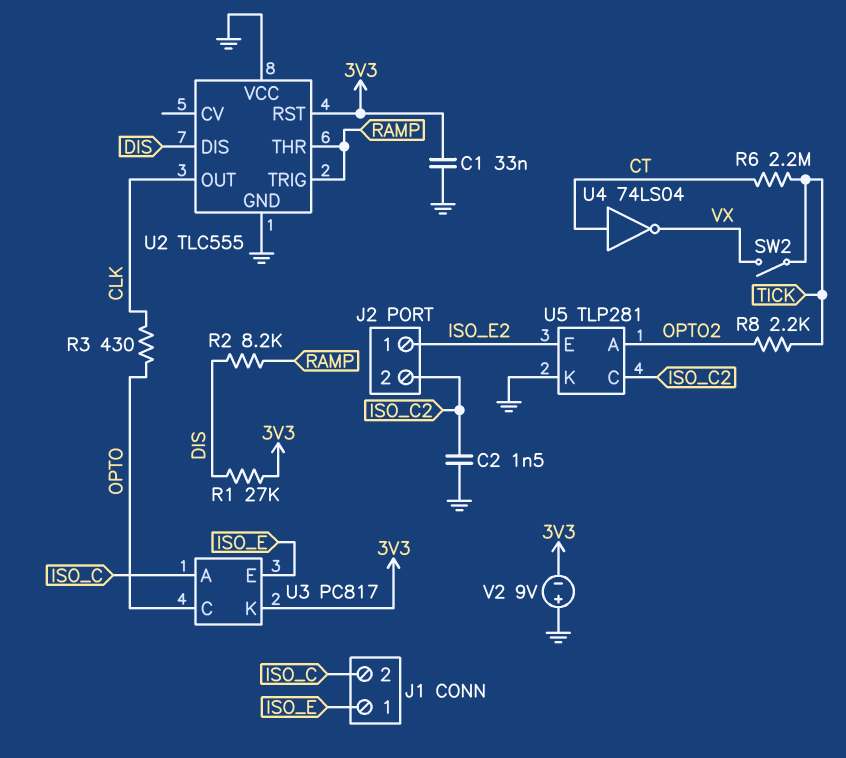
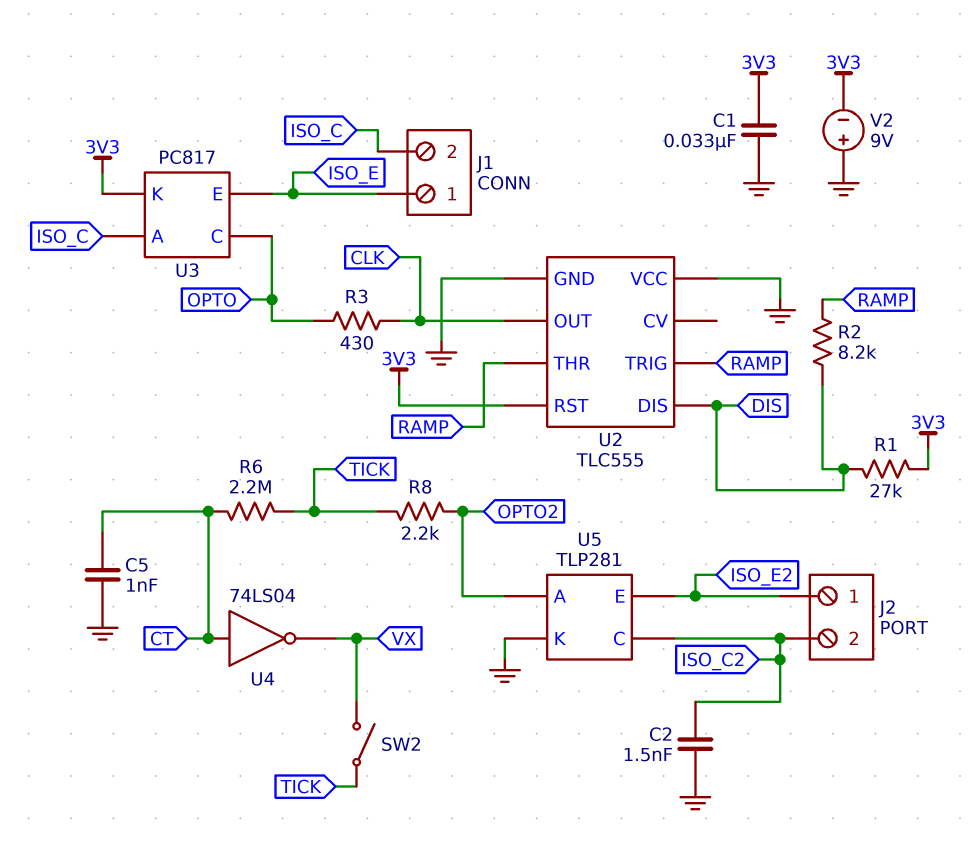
C5: none -> 1nF (CT, GND)

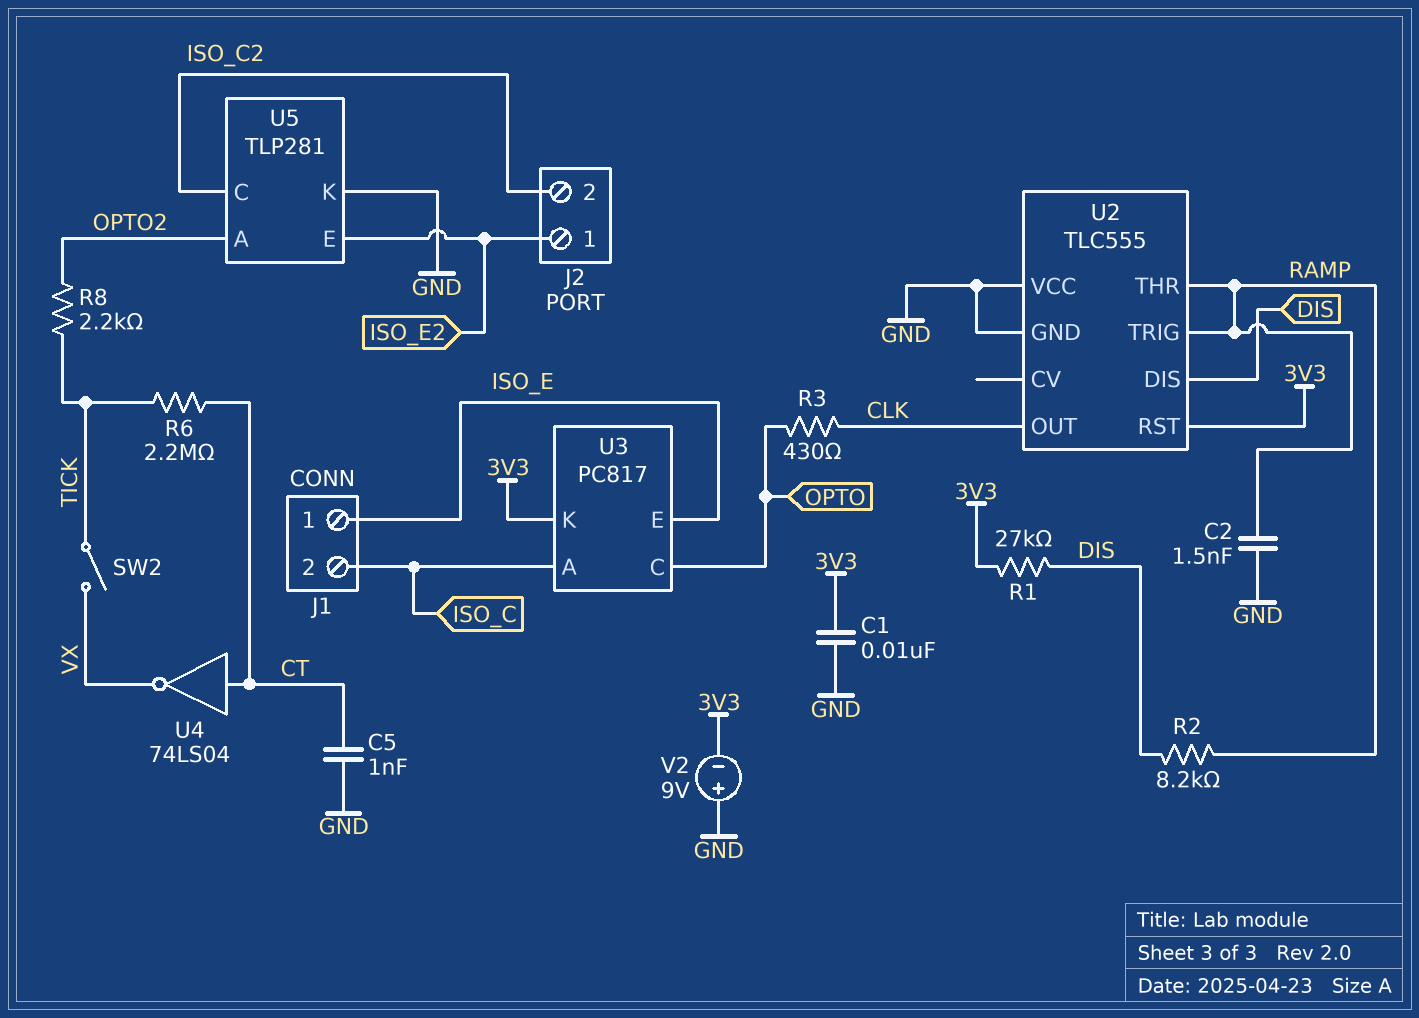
C1: 33nF (3V3, GND) -> 10nF (3V3, GND)
C2: 1.5nF (GND, ISO_C2) -> 1.5nF (GND, RAMP)

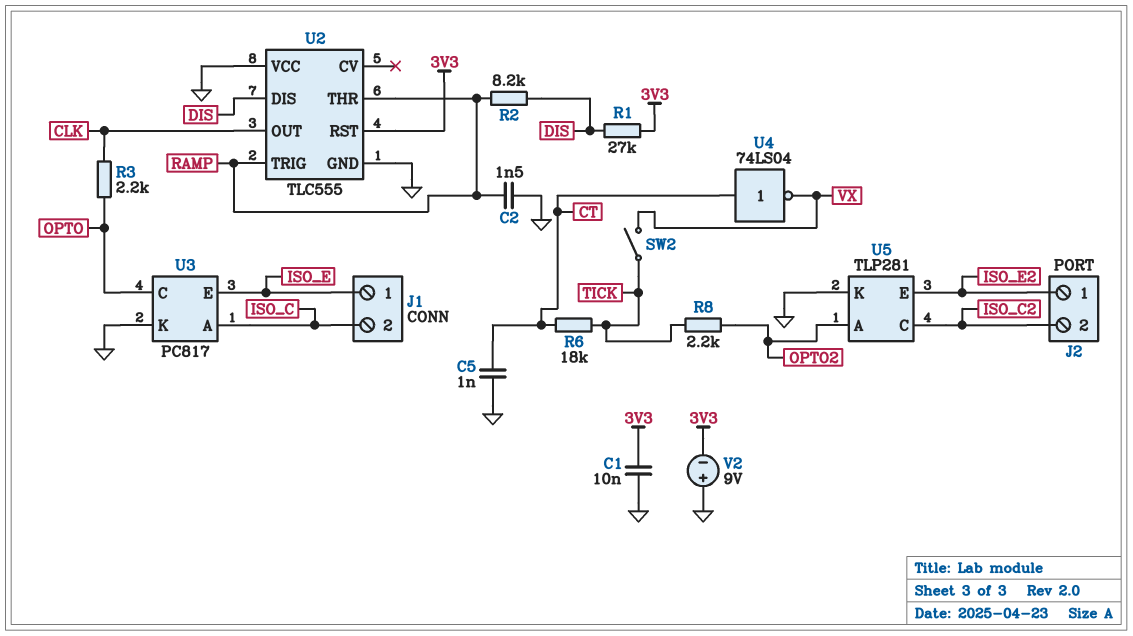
R3: 430 (CLK, OPTO) -> 2.2k (CLK, OPTO)
R6: 2.2M (CT, TICK) -> 18k (CT, TICK)
U3 pin K: 3V3 -> GND

